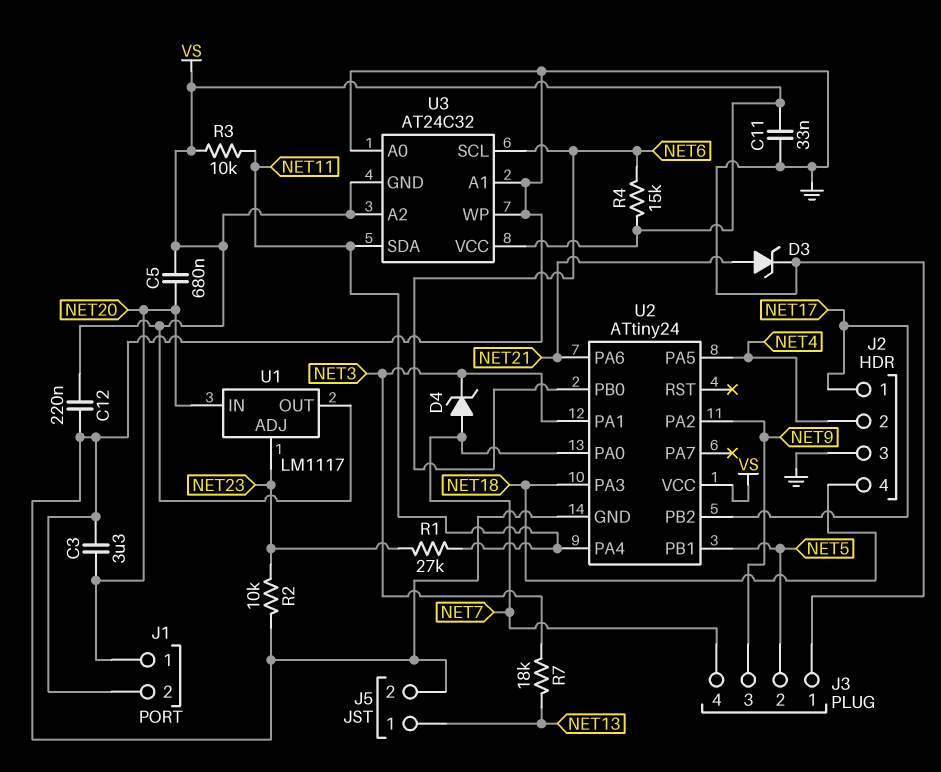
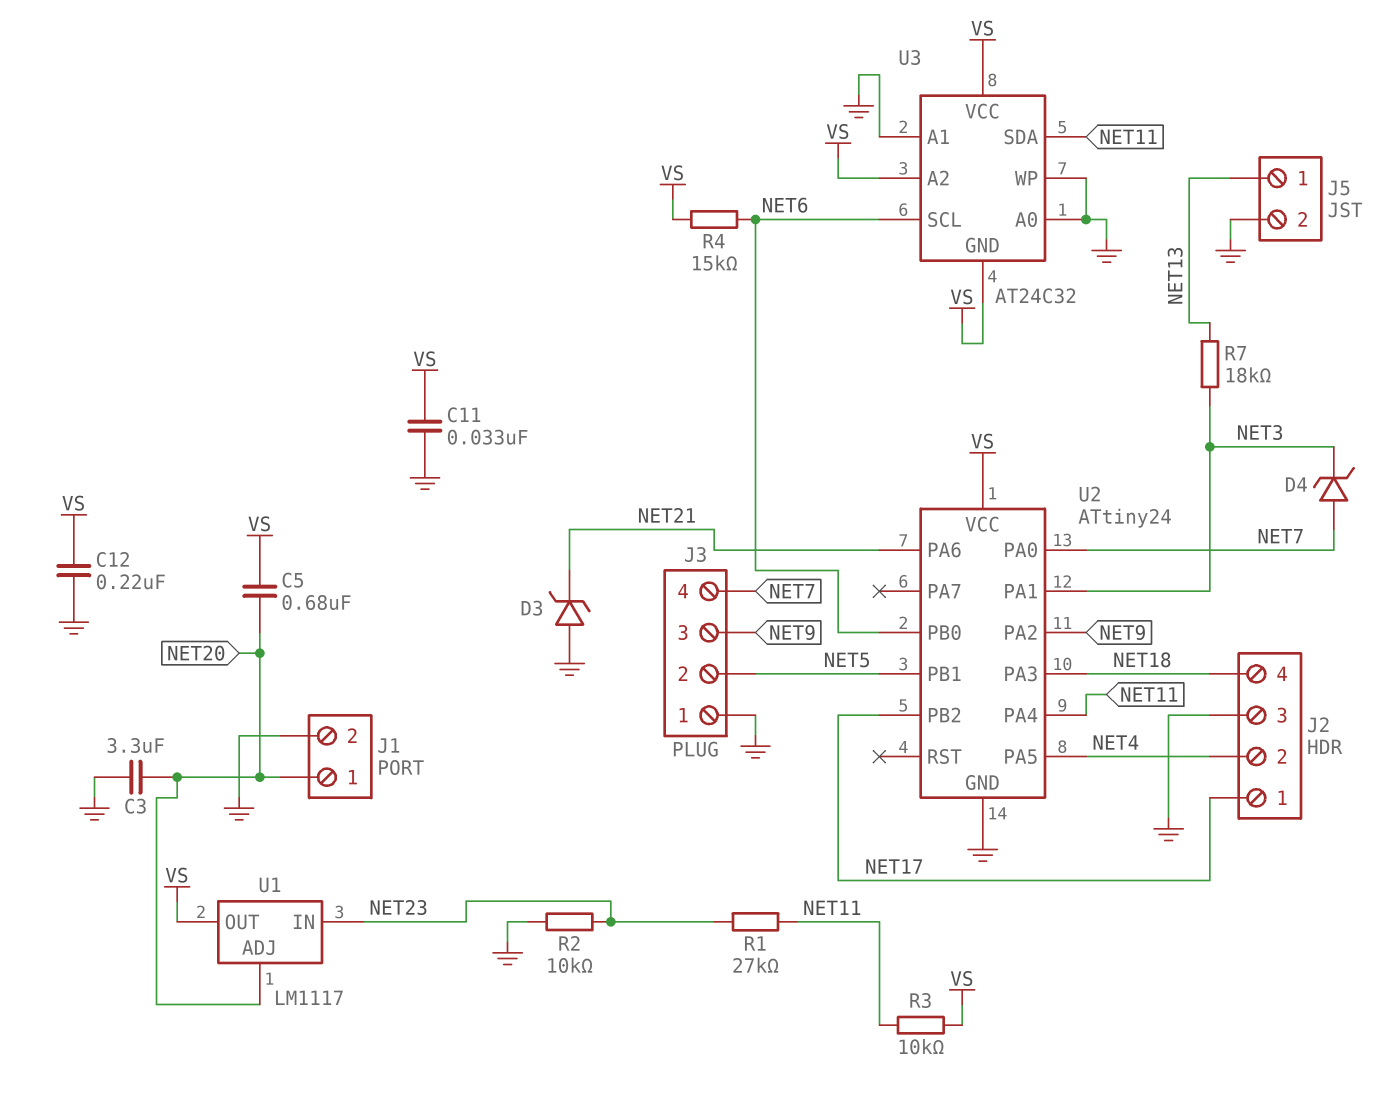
D3: zener (A NET21, K GND) -> zener (A GND, K NET21)
U1 pin ADJ: NET23 -> NET20
U1 pin IN: NET20 -> NET23

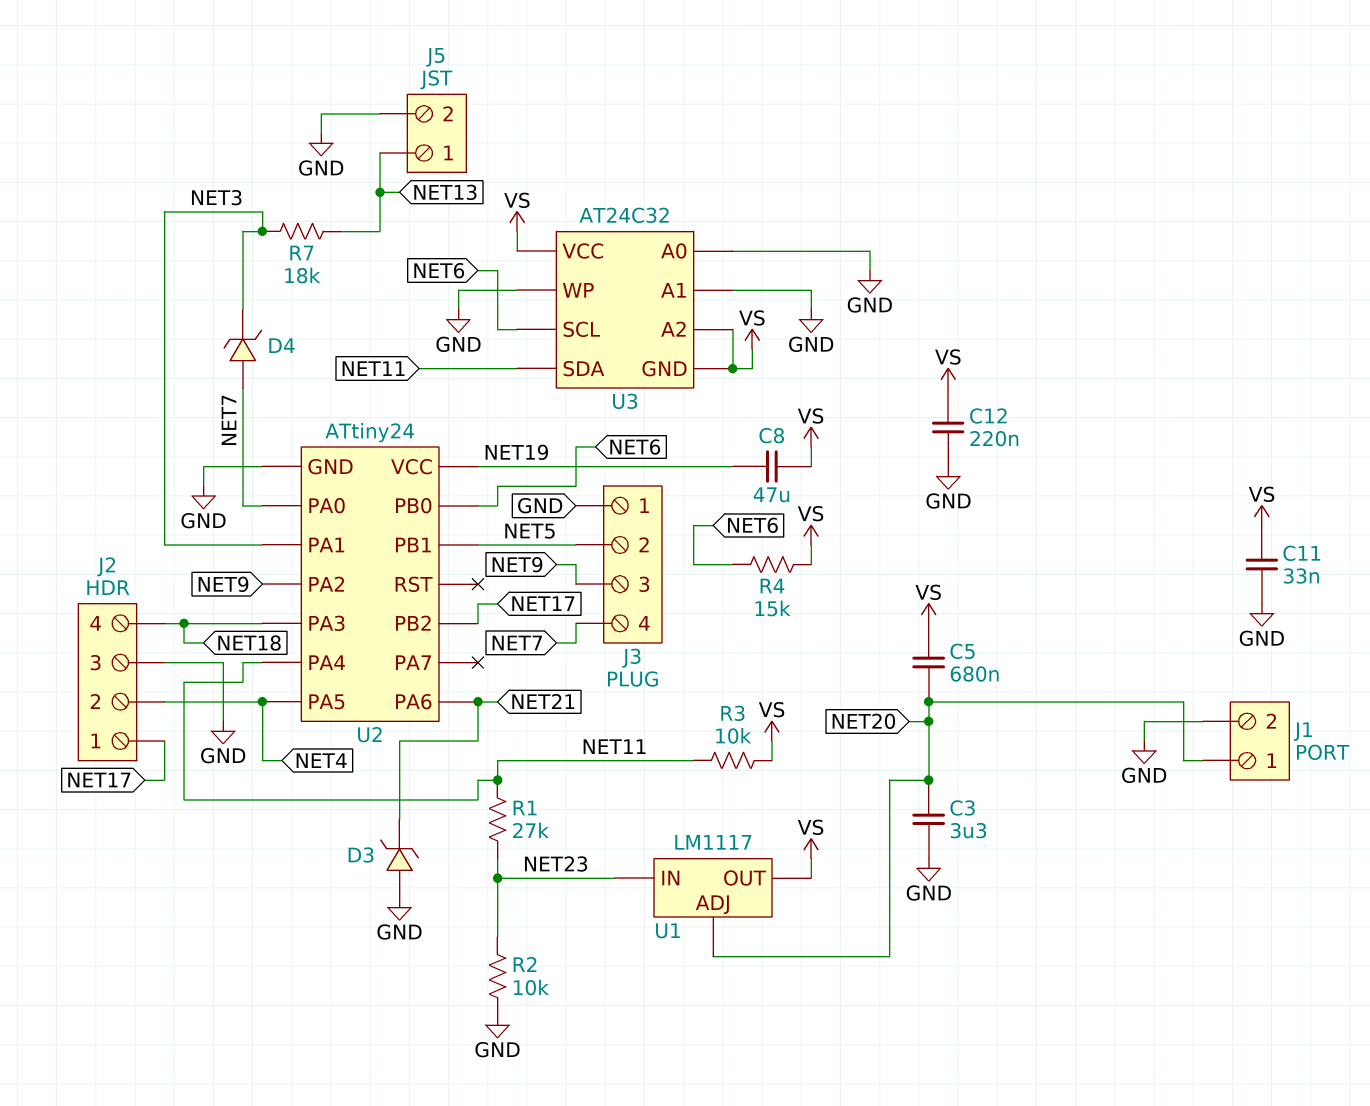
C8: none -> 47uF (NET19, VS)
U2 pin VCC: VS -> NET19

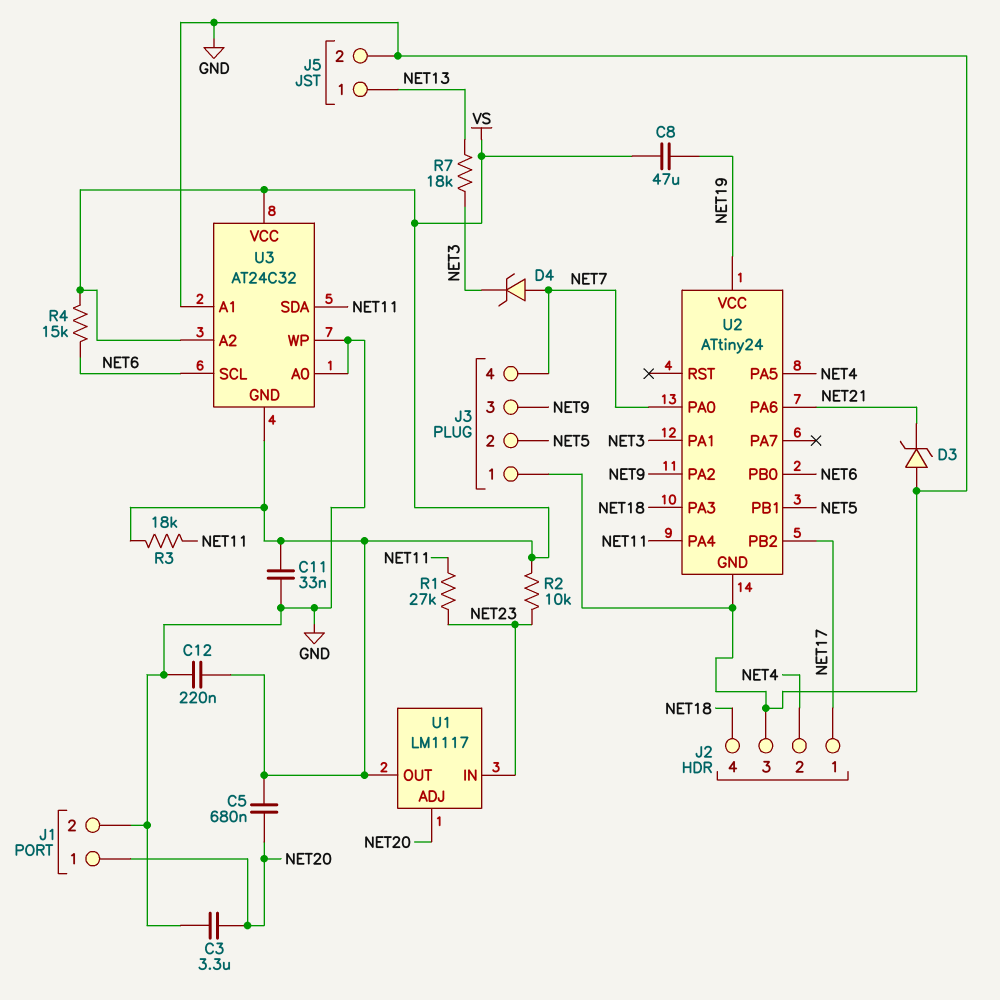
R2: 10k (GND, NET23) -> 10k (NET23, VS)
R3: 10k (NET11, VS) -> 18k (NET11, VS)

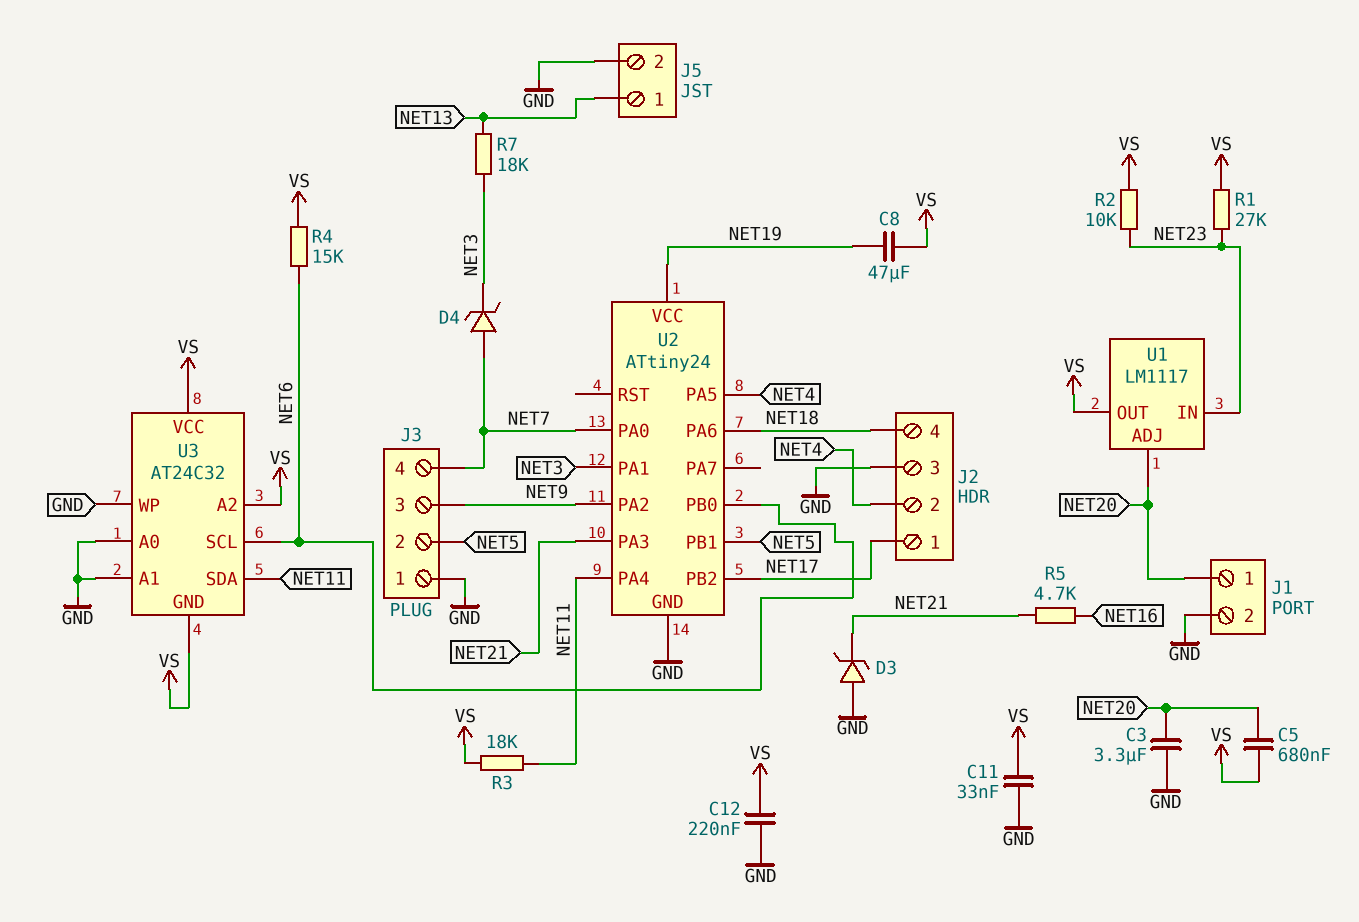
R1: 27k (NET11, NET23) -> 27k (NET23, VS)
R5: none -> 4.7k (NET16, NET21)
U2 pin PA3: NET18 -> NET21
U2 pin PA6: NET21 -> NET18

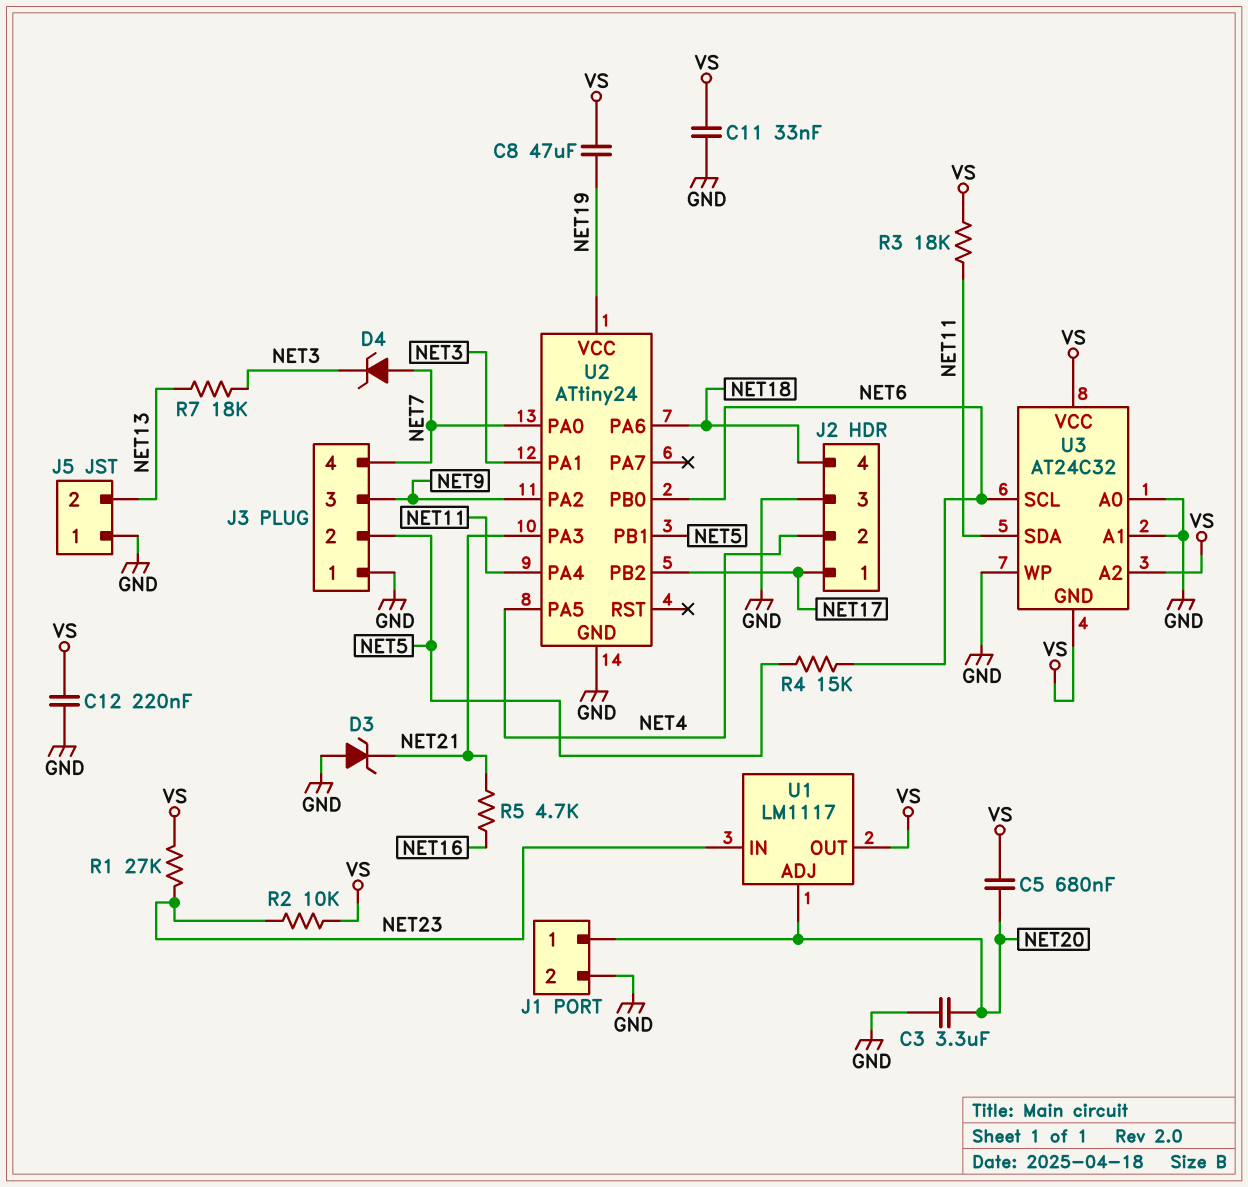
J5 pin 1: NET13 -> GND
J5 pin 2: GND -> NET13
R4: 15k (NET6, VS) -> 15k (NET5, NET6)

